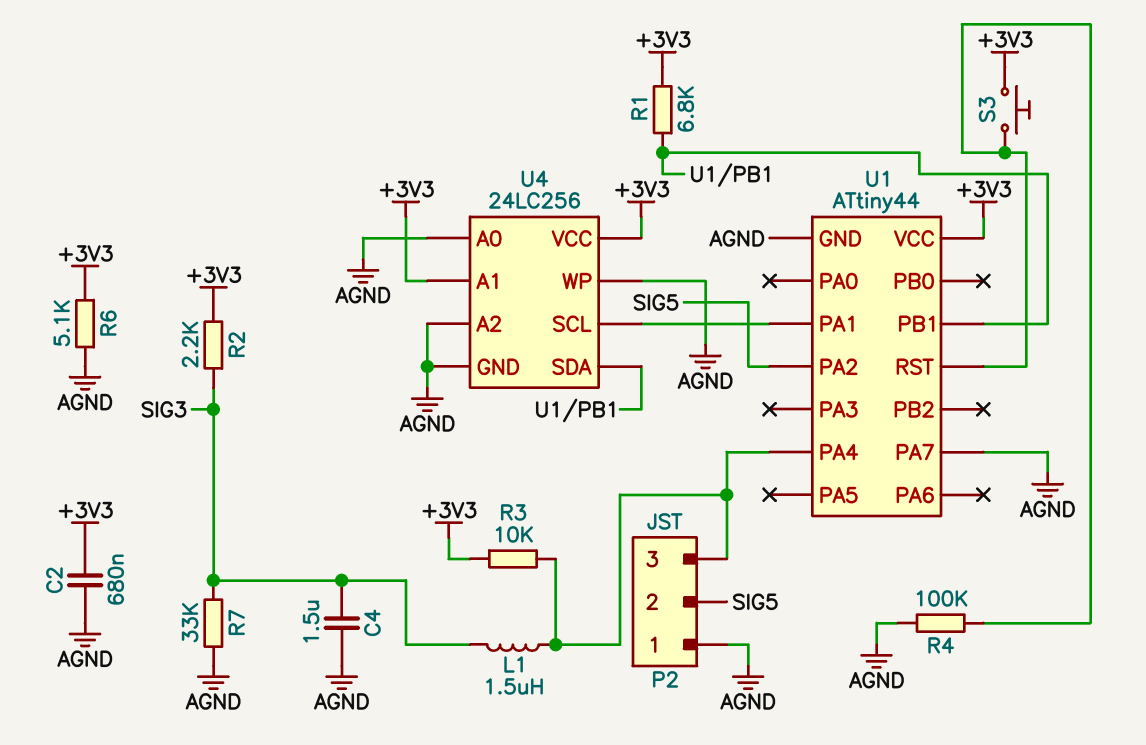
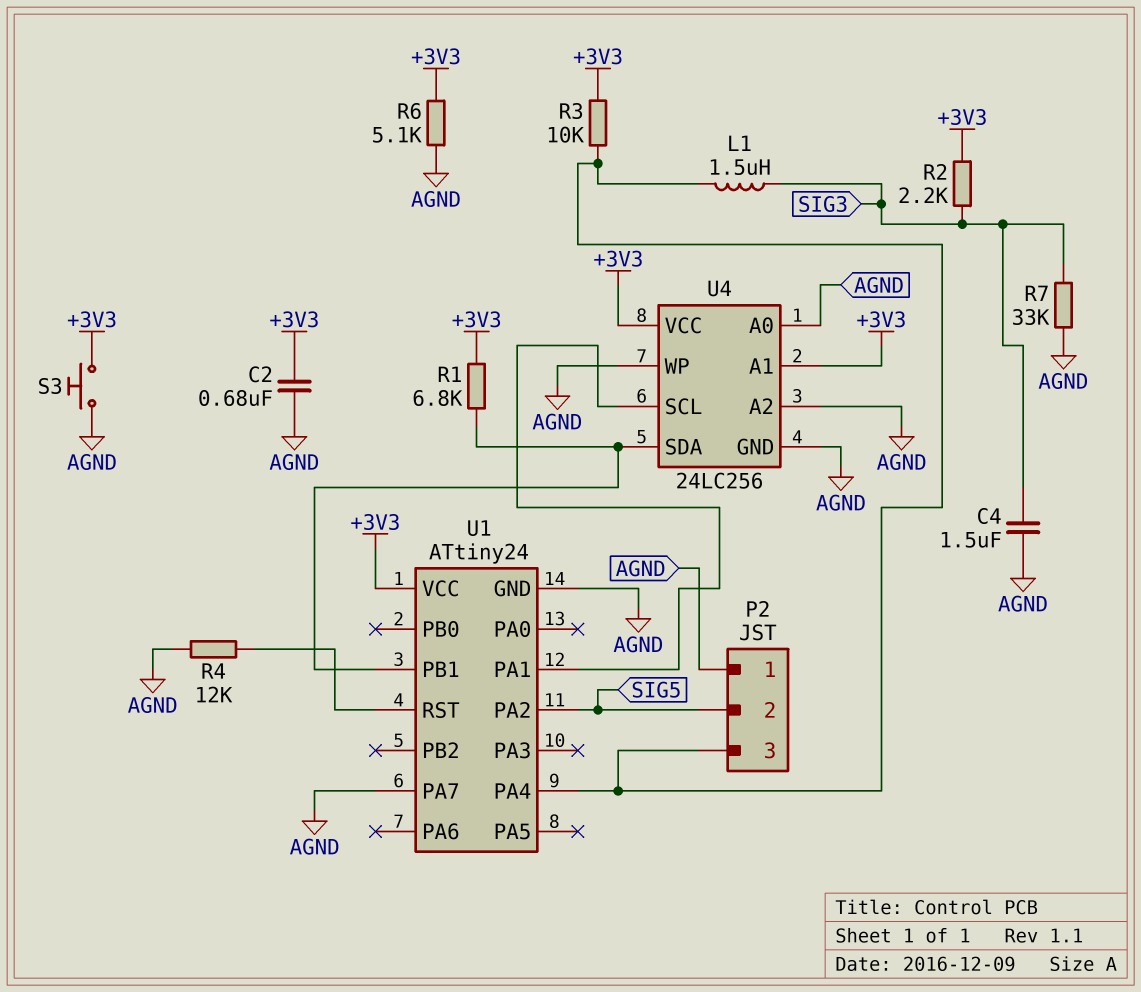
R4: 100k (AGND, U1/RST) -> 12k (AGND, U1/RST)
S3: button (+3V3, U1/RST) -> button (+3V3, AGND)
U1: ATtiny44 -> ATtiny24

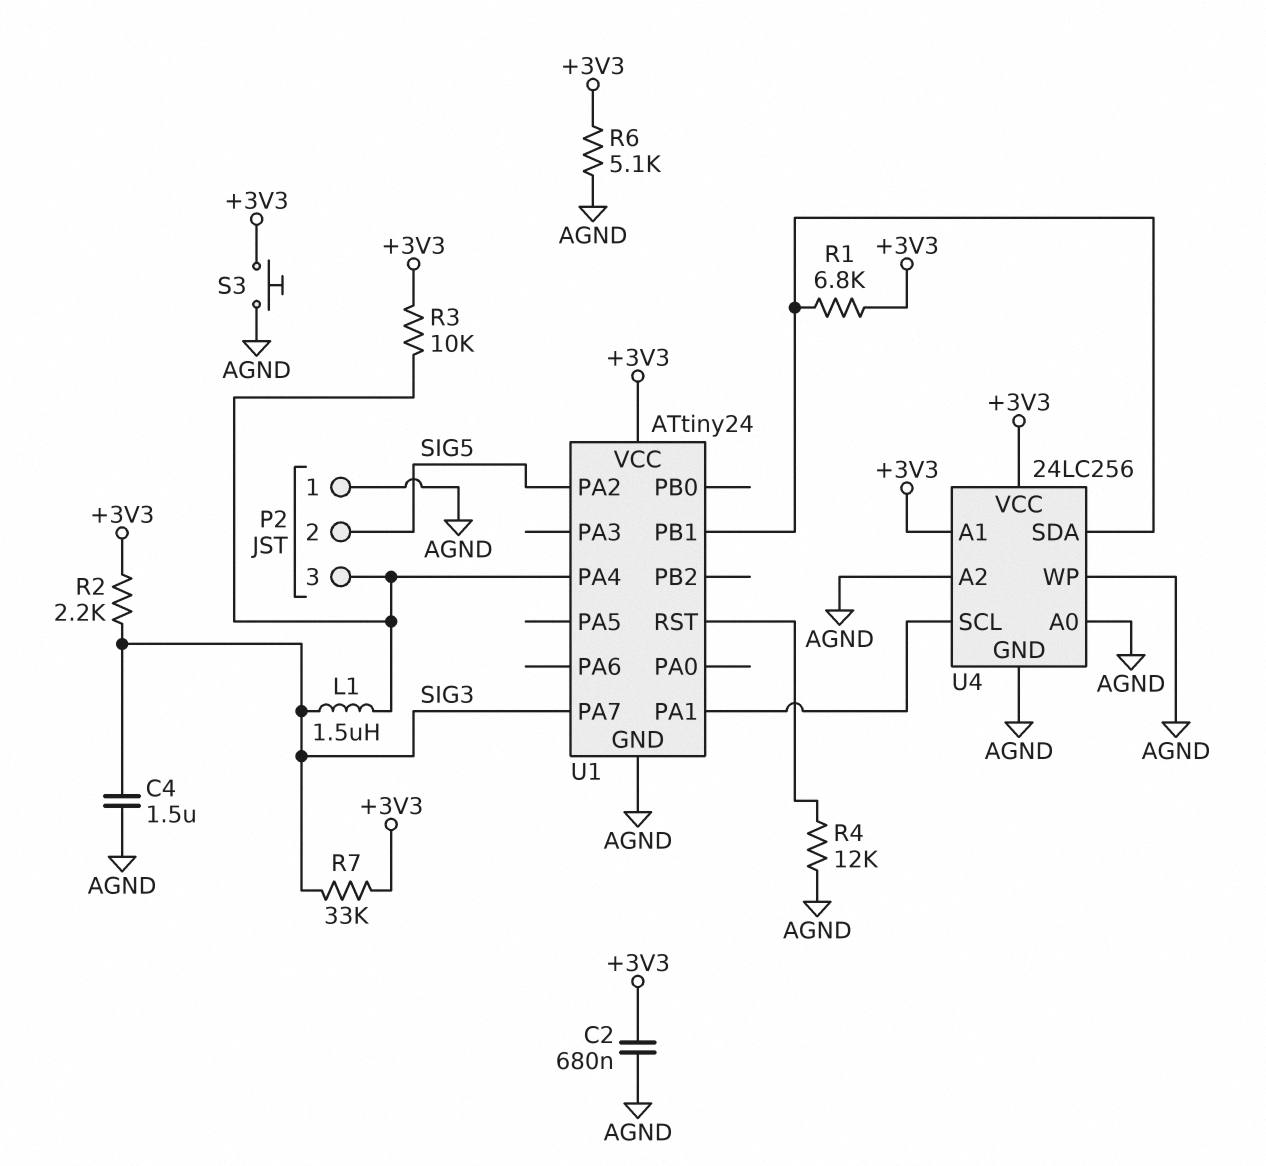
R7: 33k (AGND, SIG3) -> 33k (+3V3, SIG3)
U1 pin PA7: AGND -> SIG3

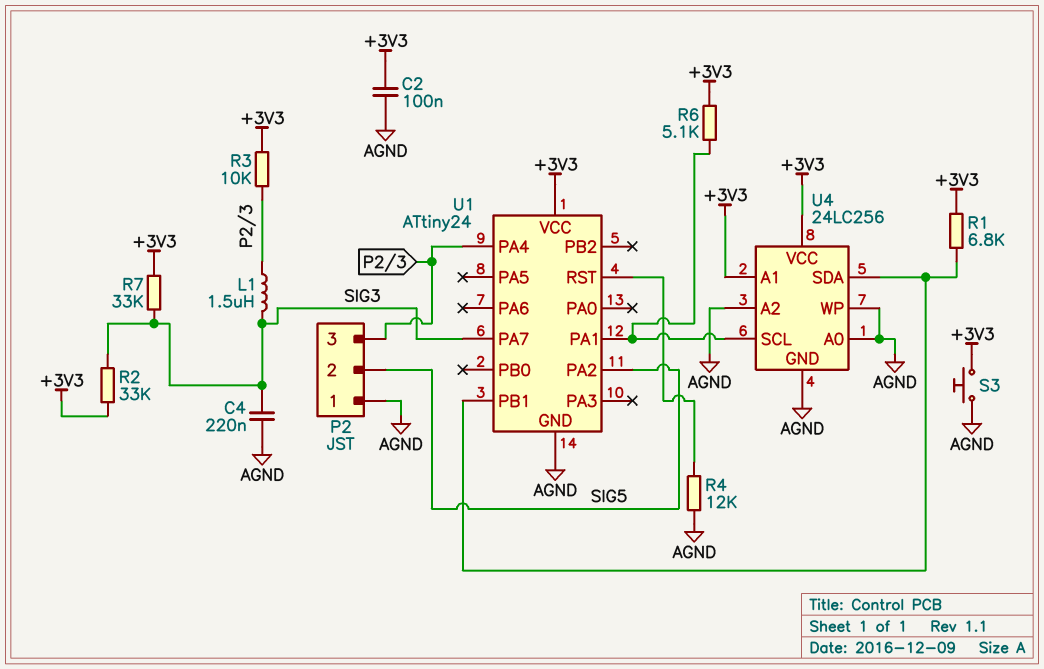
C2: 680nF (+3V3, AGND) -> 100nF (+3V3, AGND)
C4: 1.5uF (AGND, SIG3) -> 220nF (AGND, SIG3)
R2: 2.2k (+3V3, SIG3) -> 33k (+3V3, SIG3)
R6: 5.1k (+3V3, AGND) -> 5.1k (+3V3, U1/PA1)

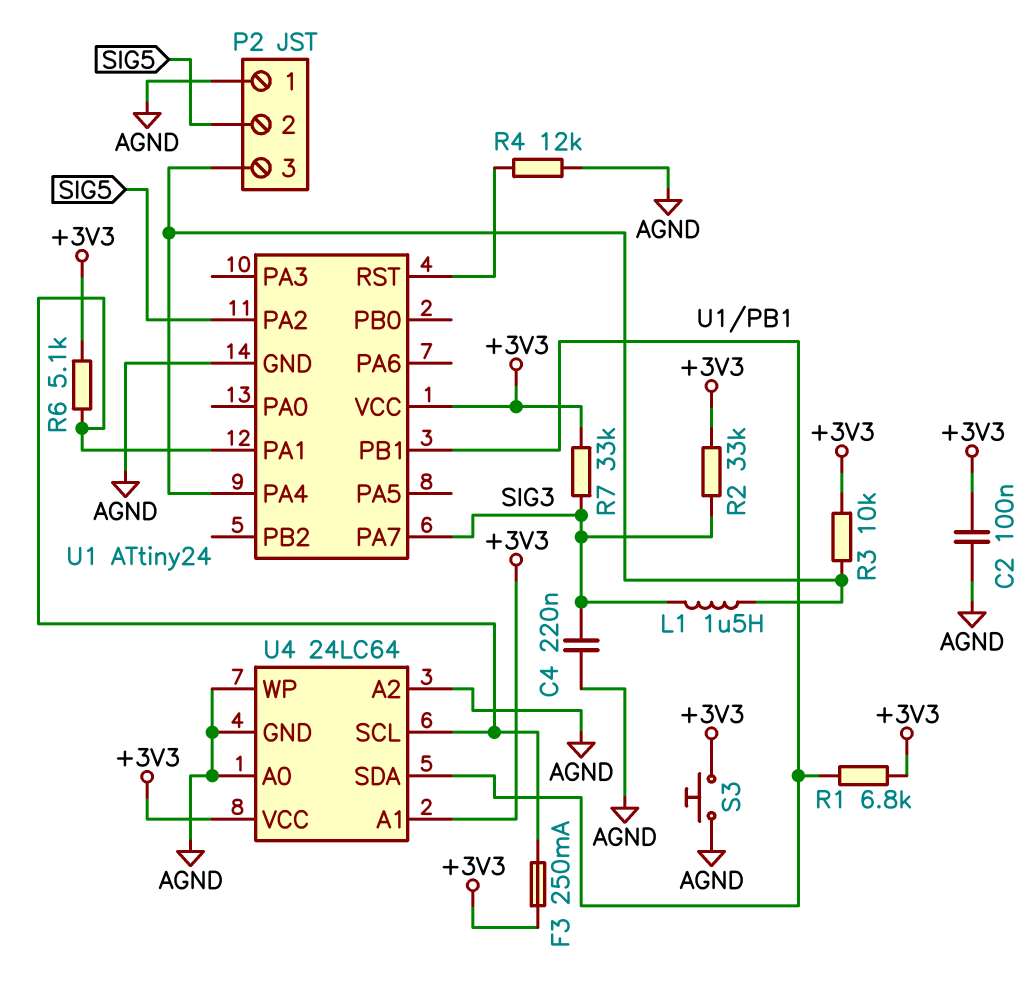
F3: none -> 250mA (+3V3, U1/PA1)
U4: 24LC256 -> 24LC64

